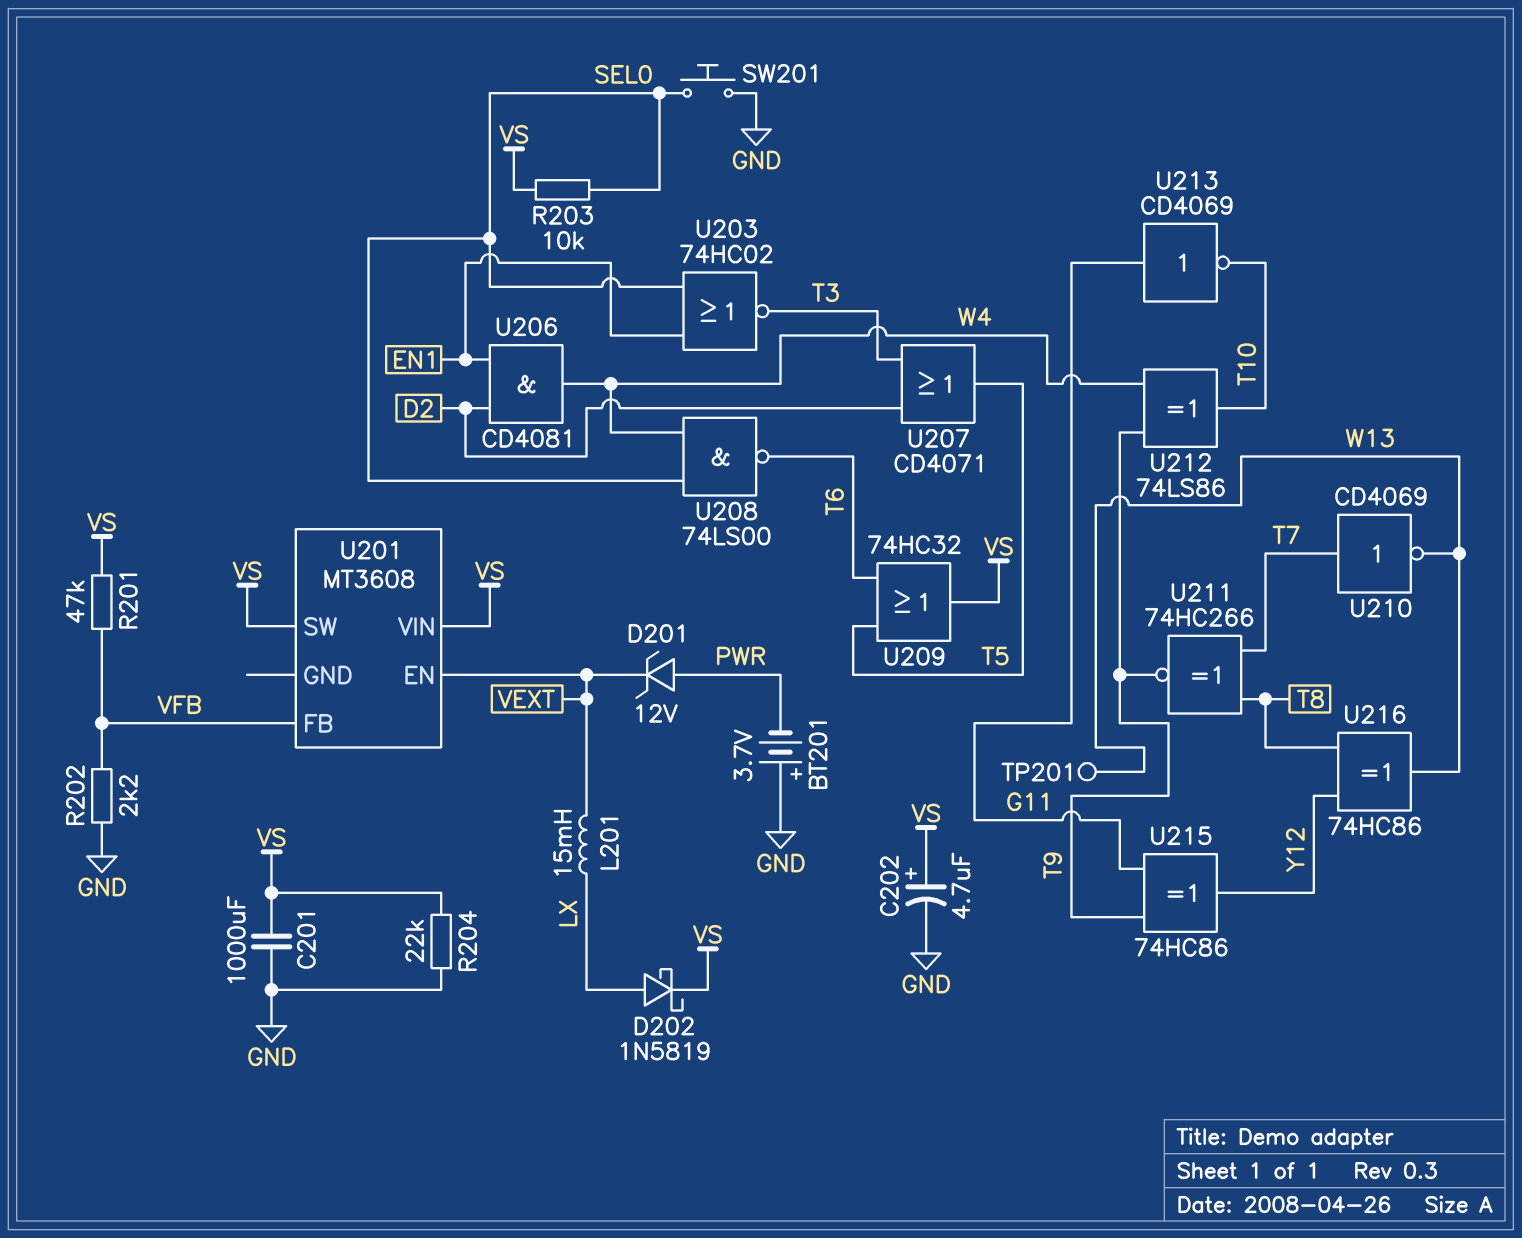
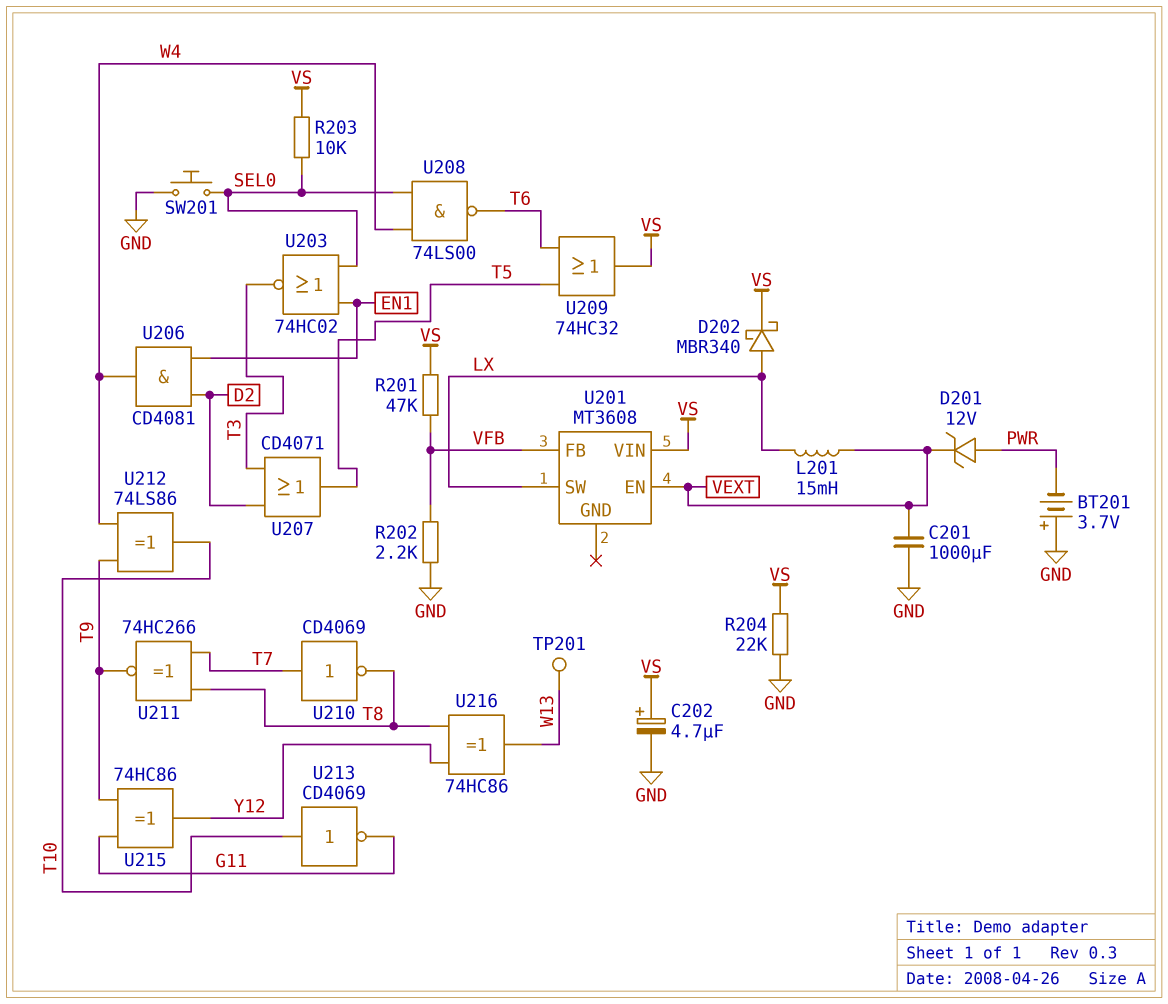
C201: 1000uF (GND, VS) -> 1000uF (GND, VEXT)
D202: schottky 1N5819 (A LX, K VS) -> schottky MBR340 (A LX, K VS)
U201 pin SW: VS -> LX
U210: NOT CD4069 (in T7, out W13) -> NOT CD4069 (in T7, out T8)
U213: NOT CD4069 (in G11, out T10) -> NOT CD4069 (in T10, out G11)

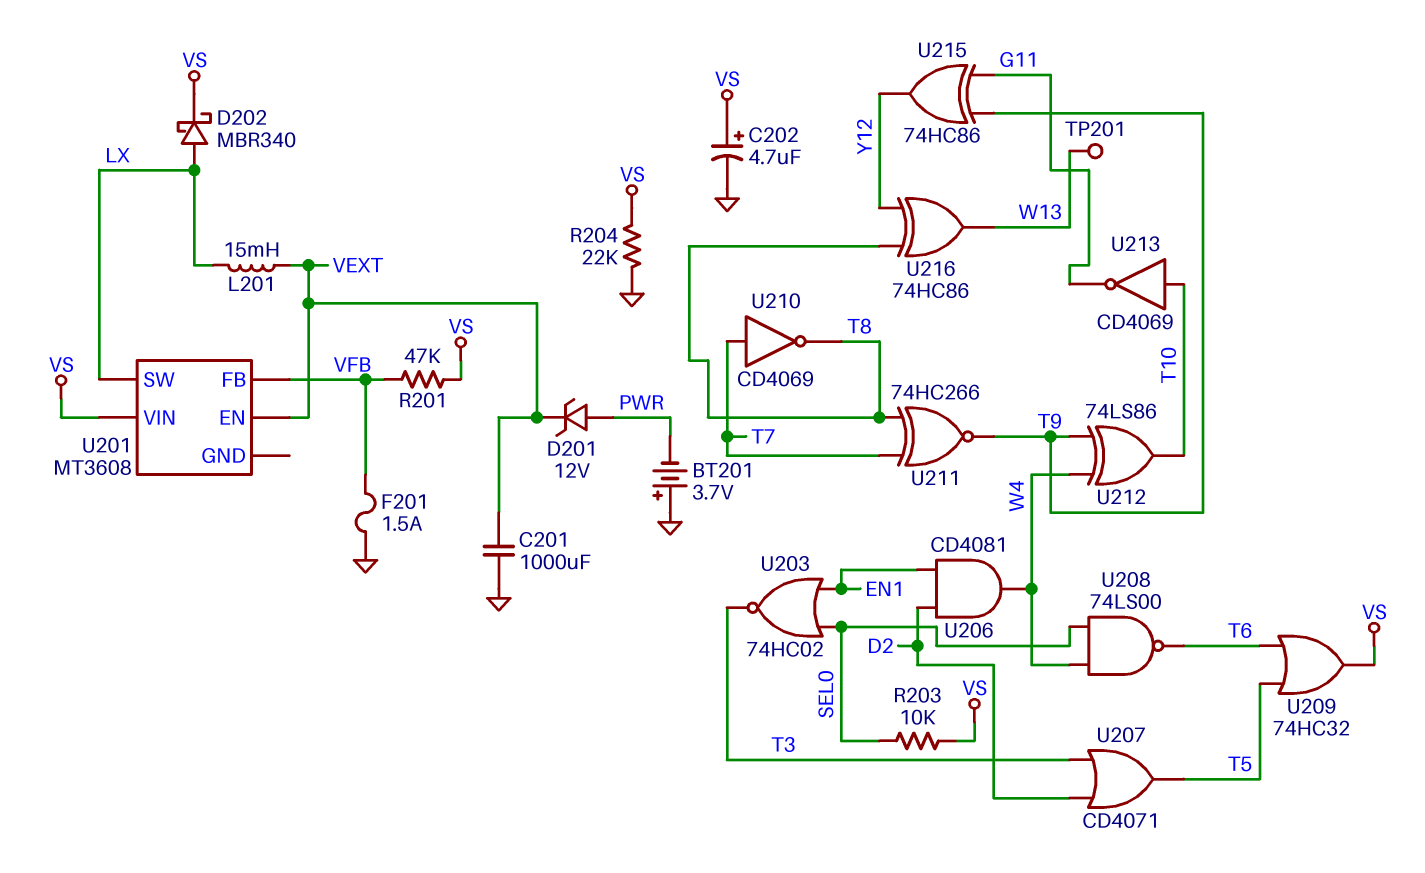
F201: none -> 1.5A (GND, VFB)
R202: 2.2k (GND, VFB) -> none
SW201: button (GND, SEL0) -> none

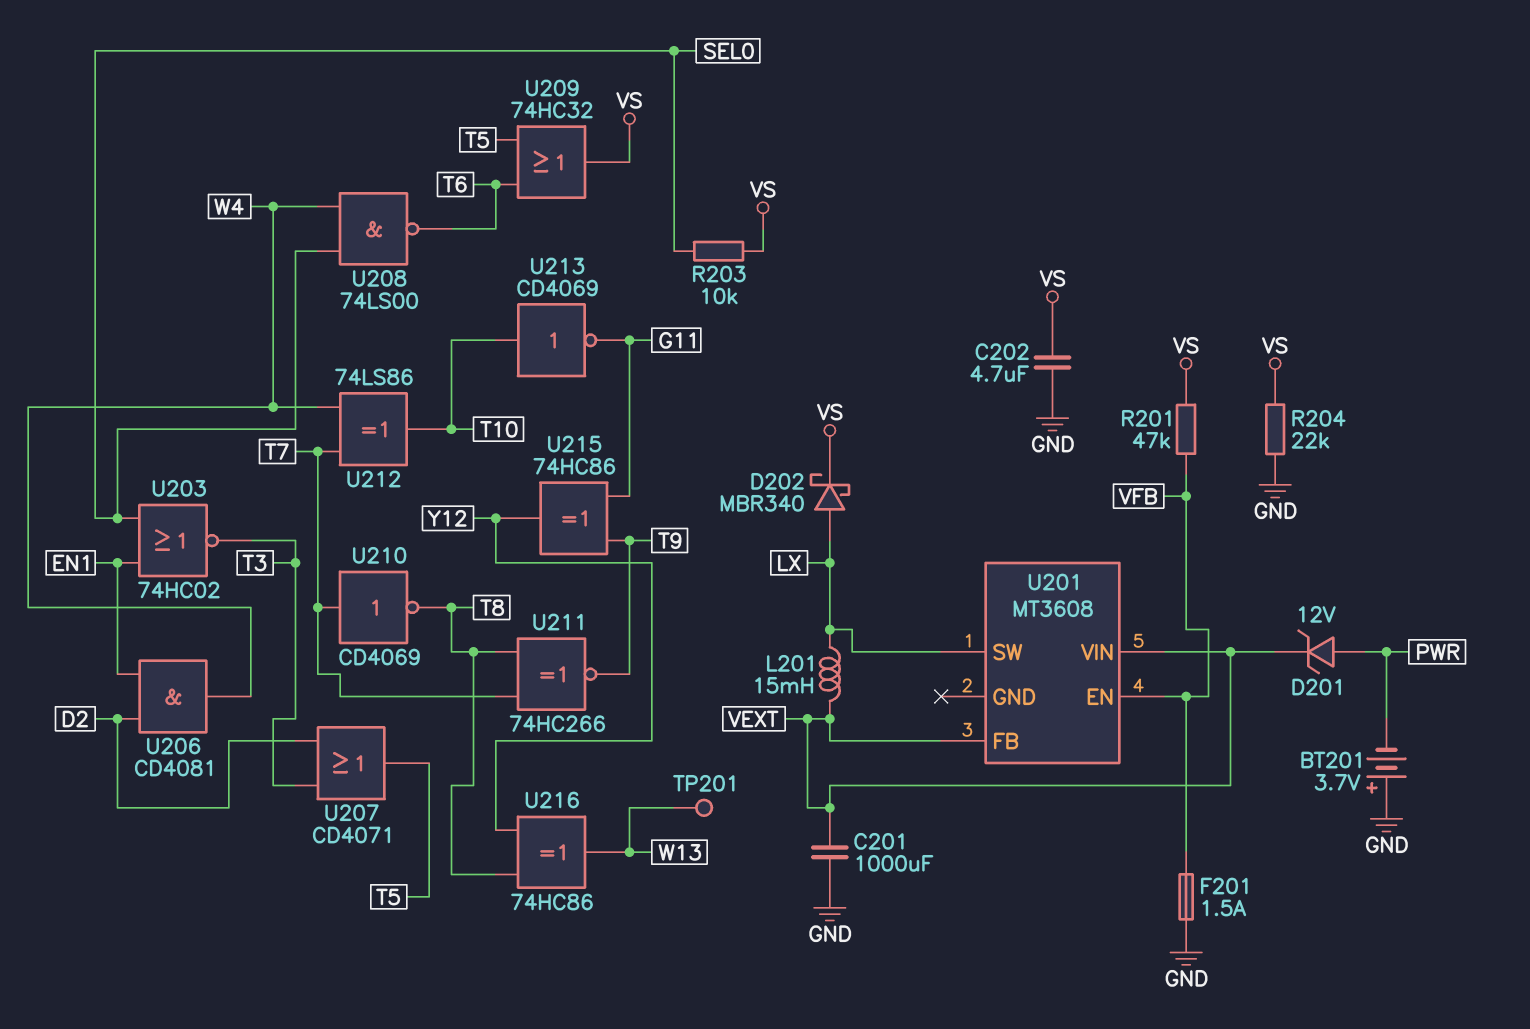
C202: 4.7uF (plus VS, minus GND) -> 4.7uF (GND, VS)
U201 pin EN: VEXT -> VFB
U201 pin FB: VFB -> VEXT
U201 pin VIN: VS -> VEXT
U212: XOR 74LS86 (in T9, in W4, out T10) -> XOR 74LS86 (in T7, in W4, out T10)

